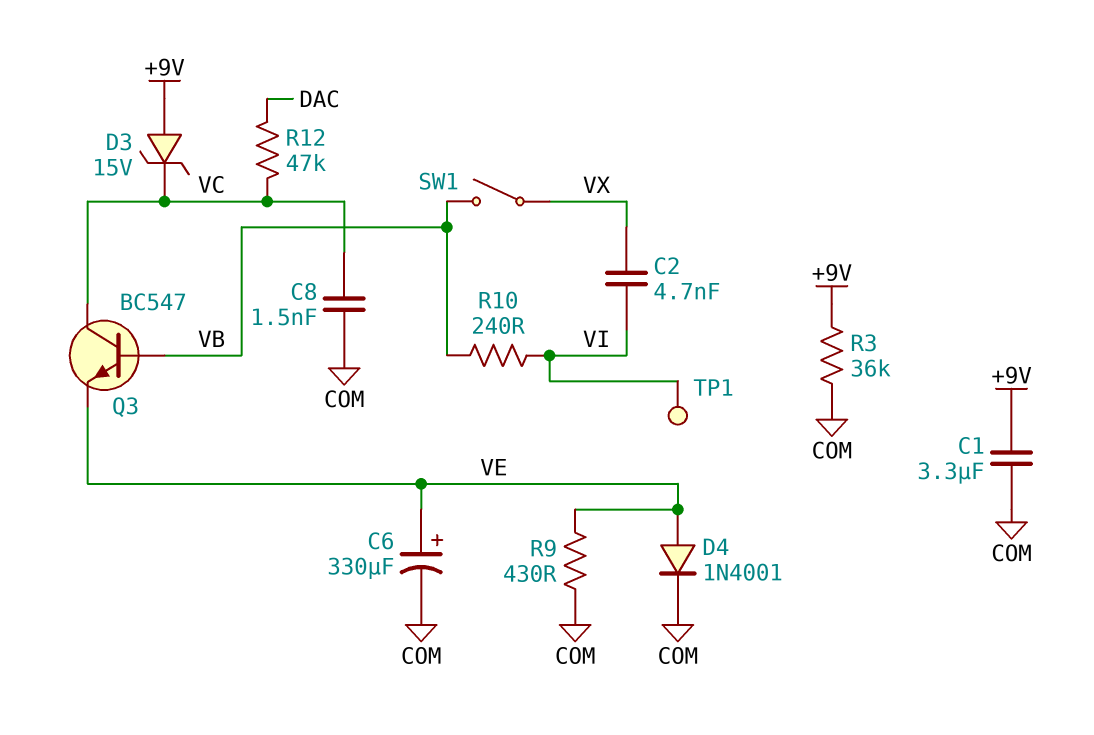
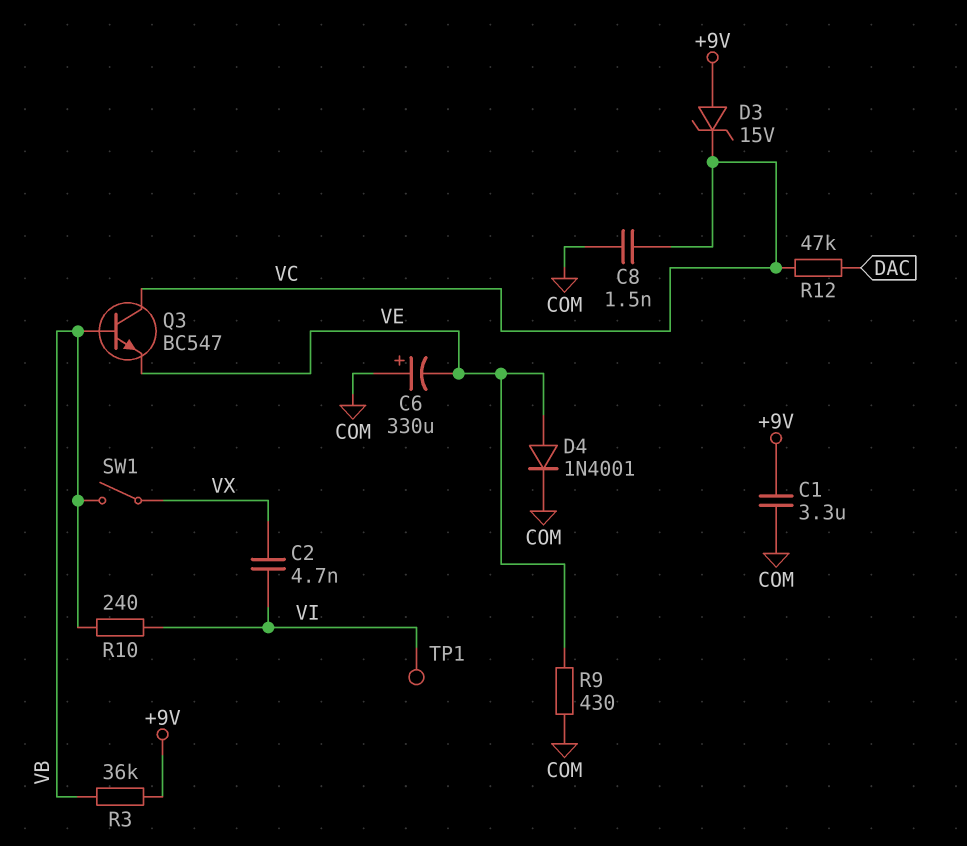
C6: 330uF (plus VE, minus COM) -> 330uF (plus COM, minus VE)
R3: 36k (+9V, COM) -> 36k (+9V, VB)

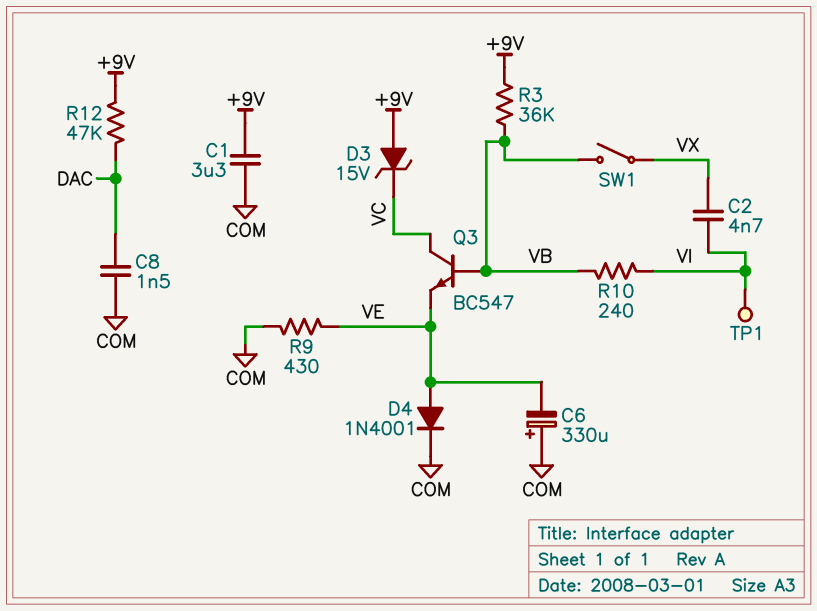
C8: 1.5nF (COM, VC) -> 1.5nF (COM, DAC)
R12: 47k (DAC, VC) -> 47k (+9V, DAC)

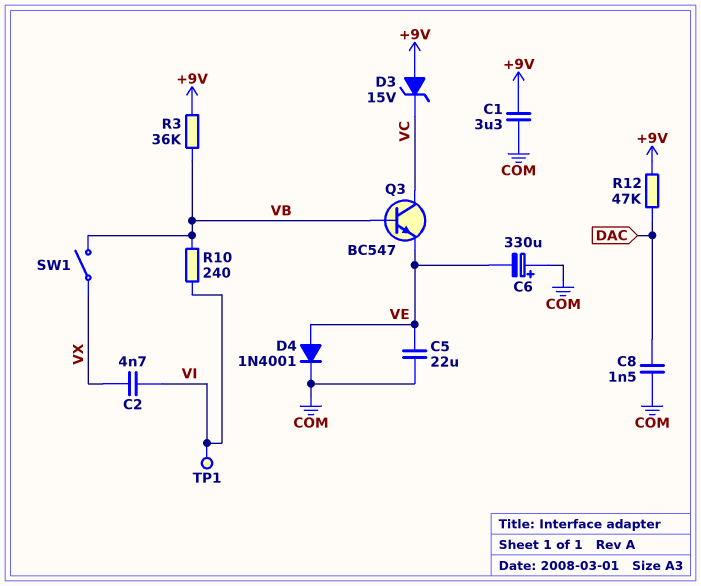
C5: none -> 22uF (COM, VE)
R9: 430 (COM, VE) -> none

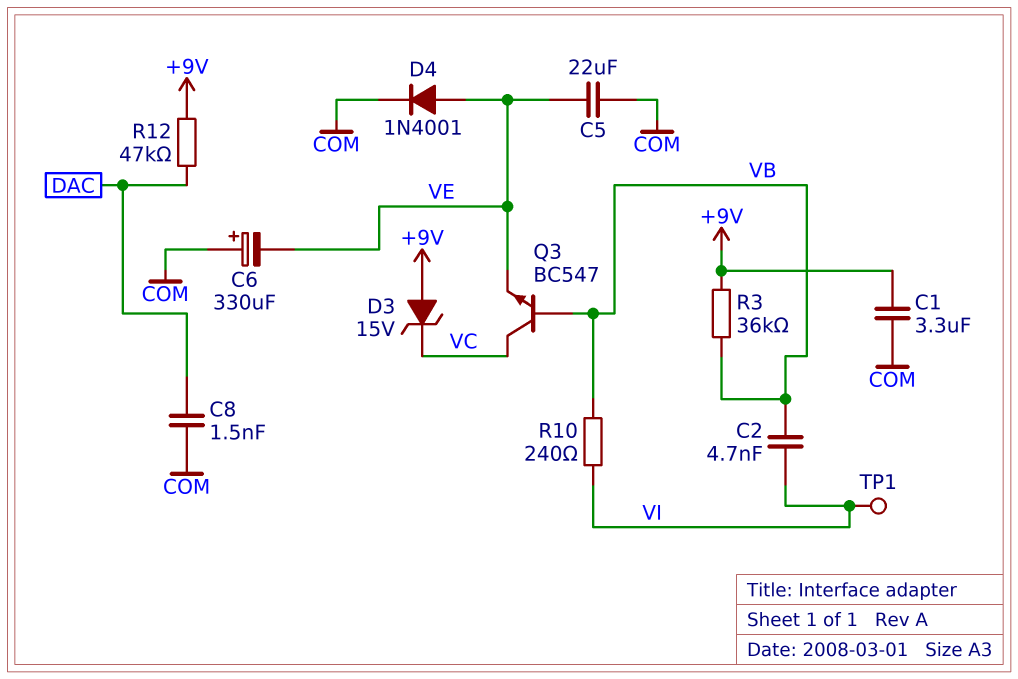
C2: 4.7nF (VI, VX) -> 4.7nF (VB, VI)
SW1: switch (VB, VX) -> none

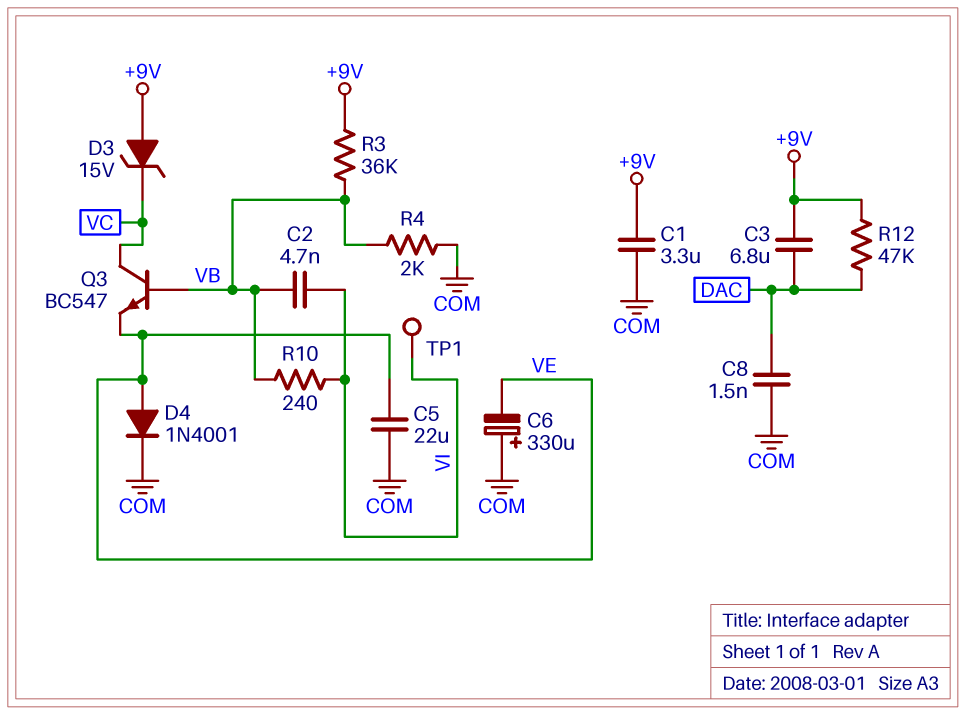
C3: none -> 6.8uF (+9V, DAC)
R4: none -> 2k (COM, VB)

